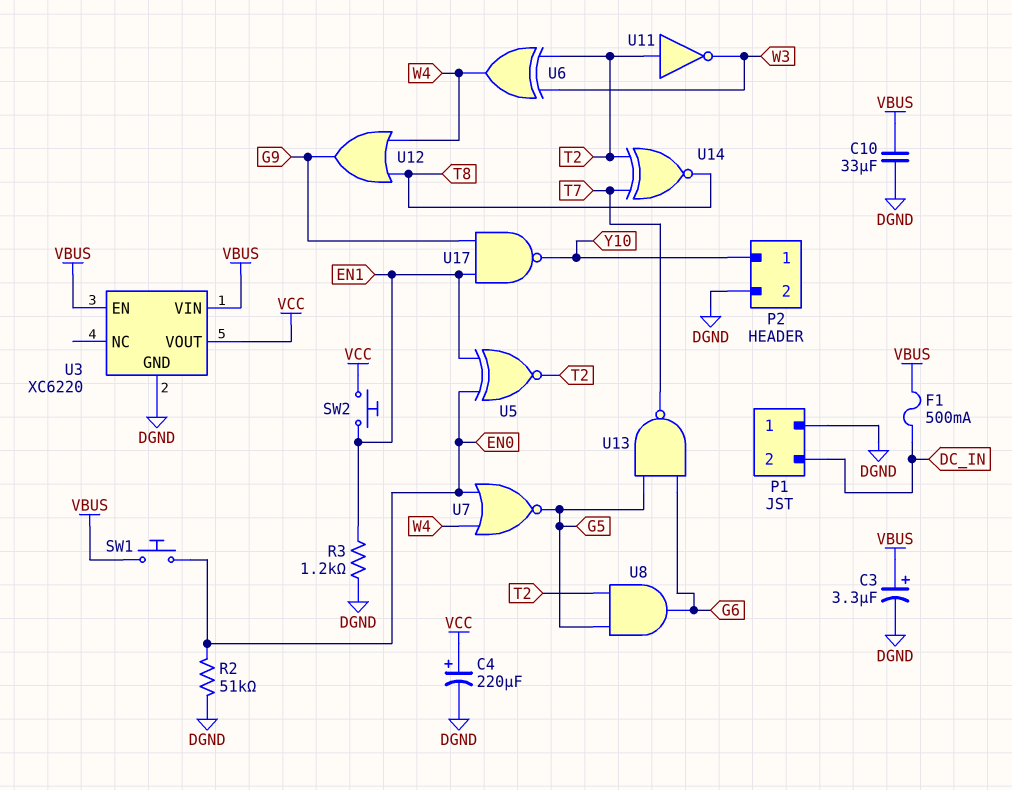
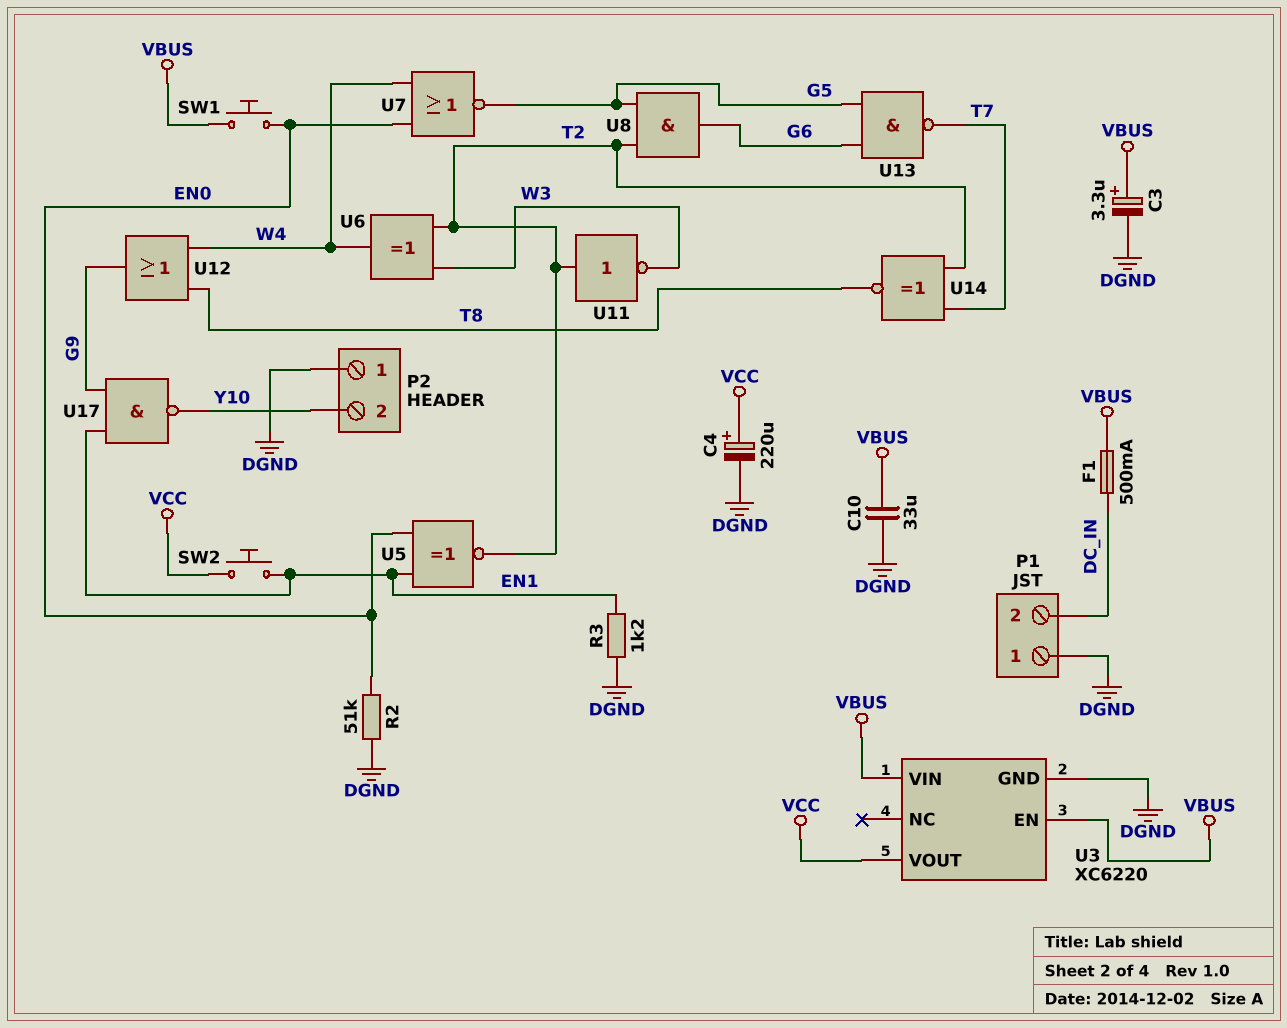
P2 pin 1: Y10 -> DGND
P2 pin 2: DGND -> Y10

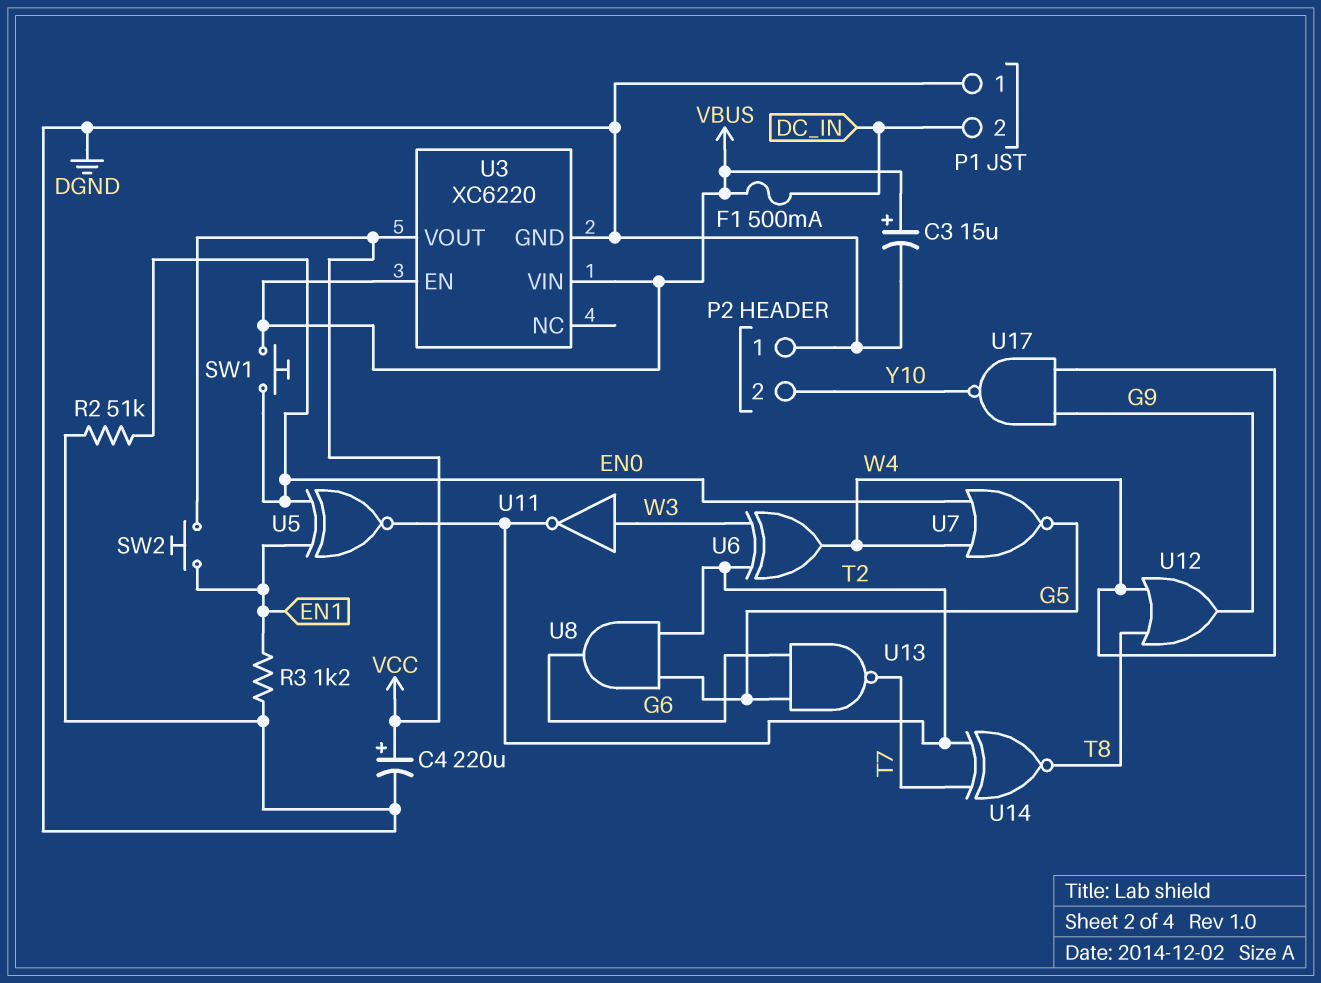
C3: 3.3uF (plus VBUS, minus DGND) -> 15uF (plus VBUS, minus DGND)
C10: 33uF (DGND, VBUS) -> none
U11: NOT (in T2, out W3) -> NOT (in W3, out T2)
U17: NAND (in EN1, in G9, out Y10) -> NAND (in G9, in W4, out Y10)

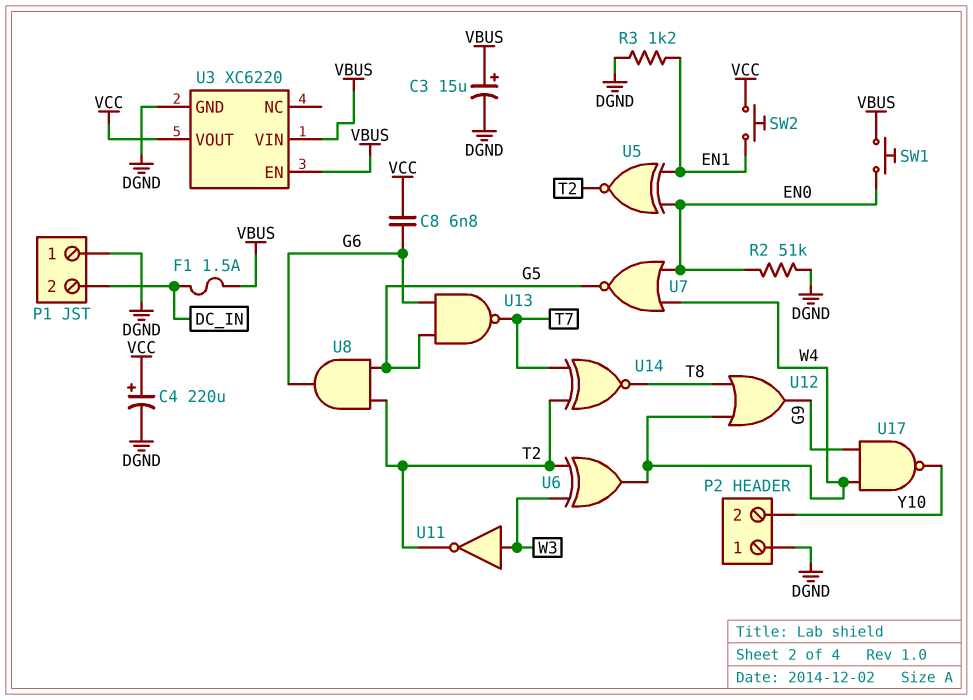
C8: none -> 6.8nF (G6, VCC)
F1: 500mA (DC_IN, VBUS) -> 1.5A (DC_IN, VBUS)

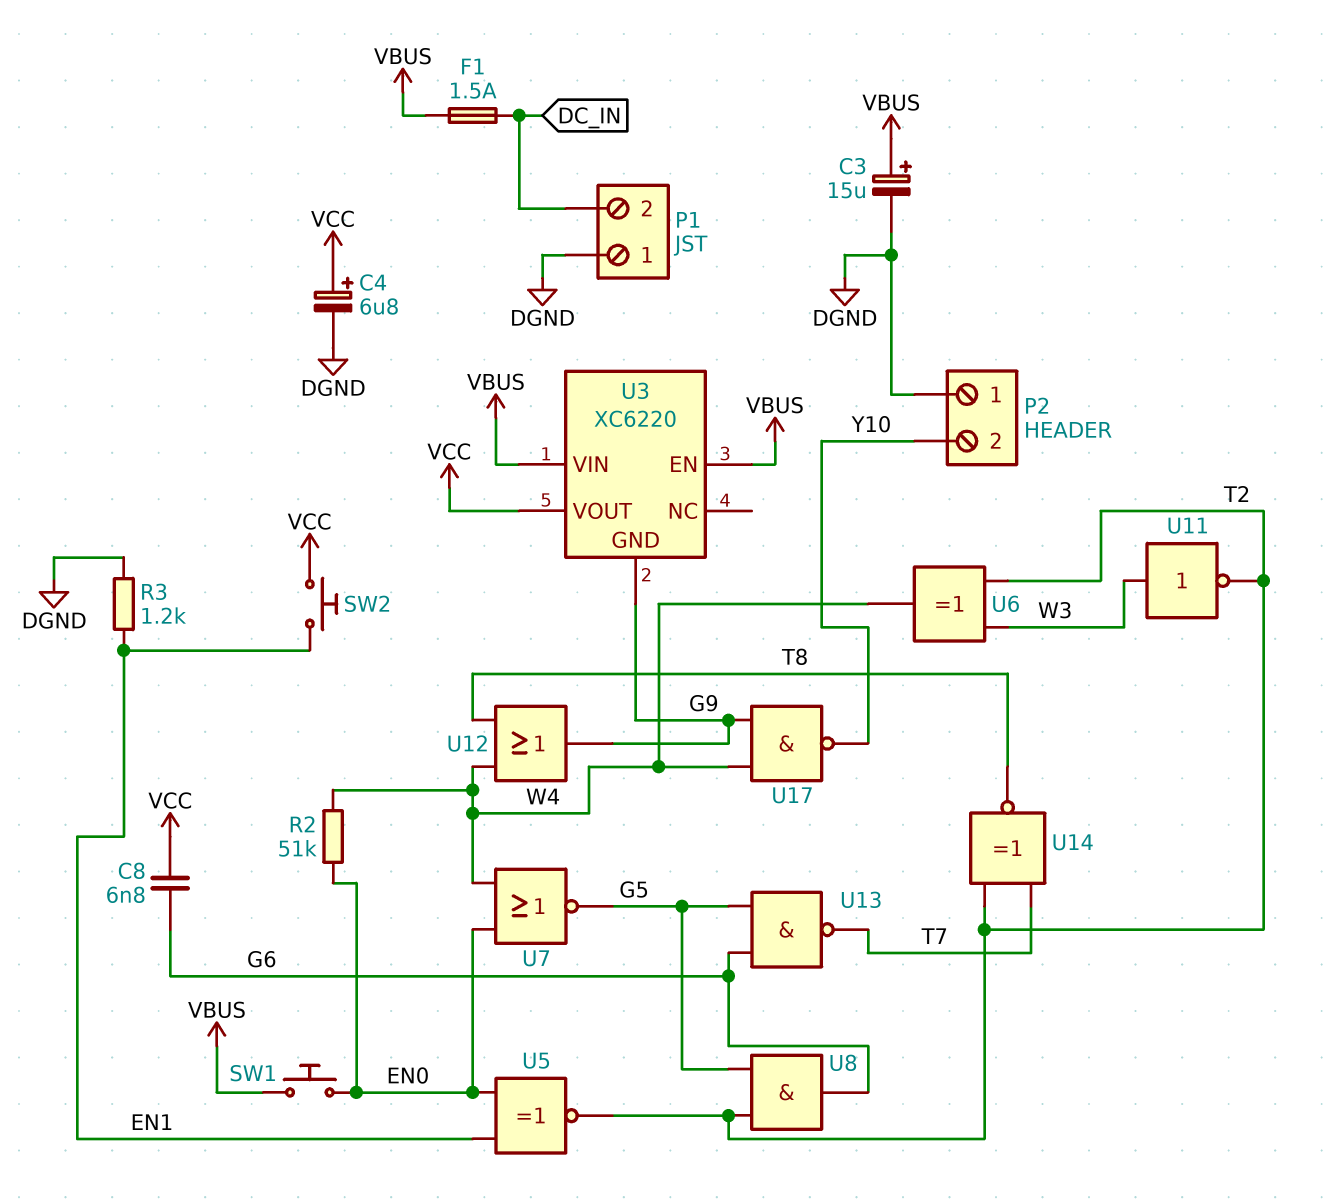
C4: 220uF (plus VCC, minus DGND) -> 6.8uF (plus VCC, minus DGND)
R2: 51k (DGND, EN0) -> 51k (EN0, W4)
U3 pin GND: DGND -> G9

